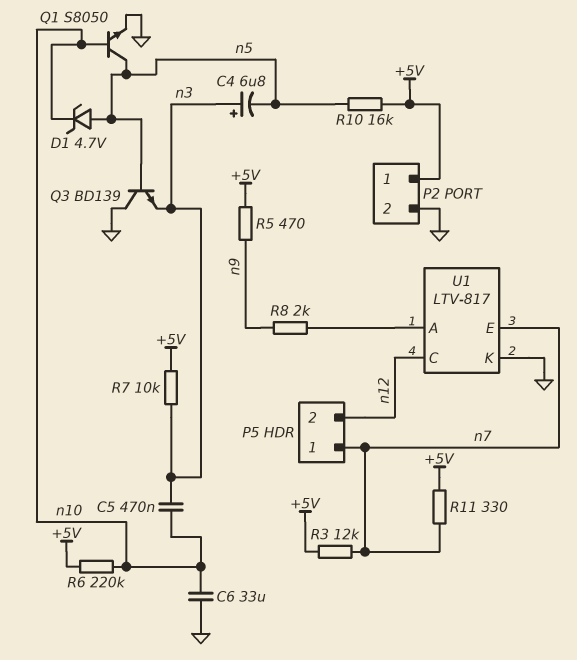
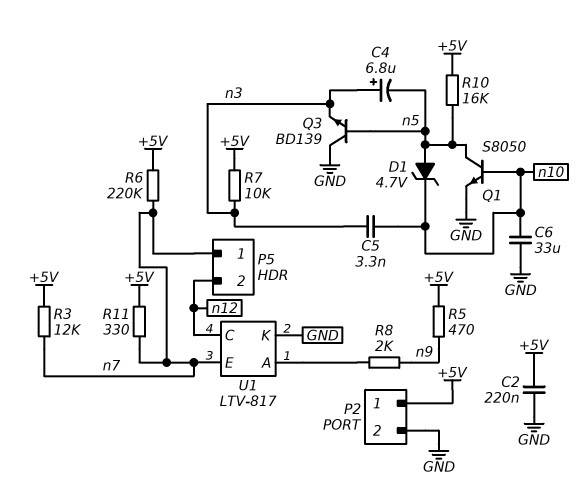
C2: none -> 220nF (+5V, GND)
C5: 470nF (n3, n10) -> 3.3nF (n3, n10)
R6: 220k (+5V, n10) -> 220k (+5V, n7)

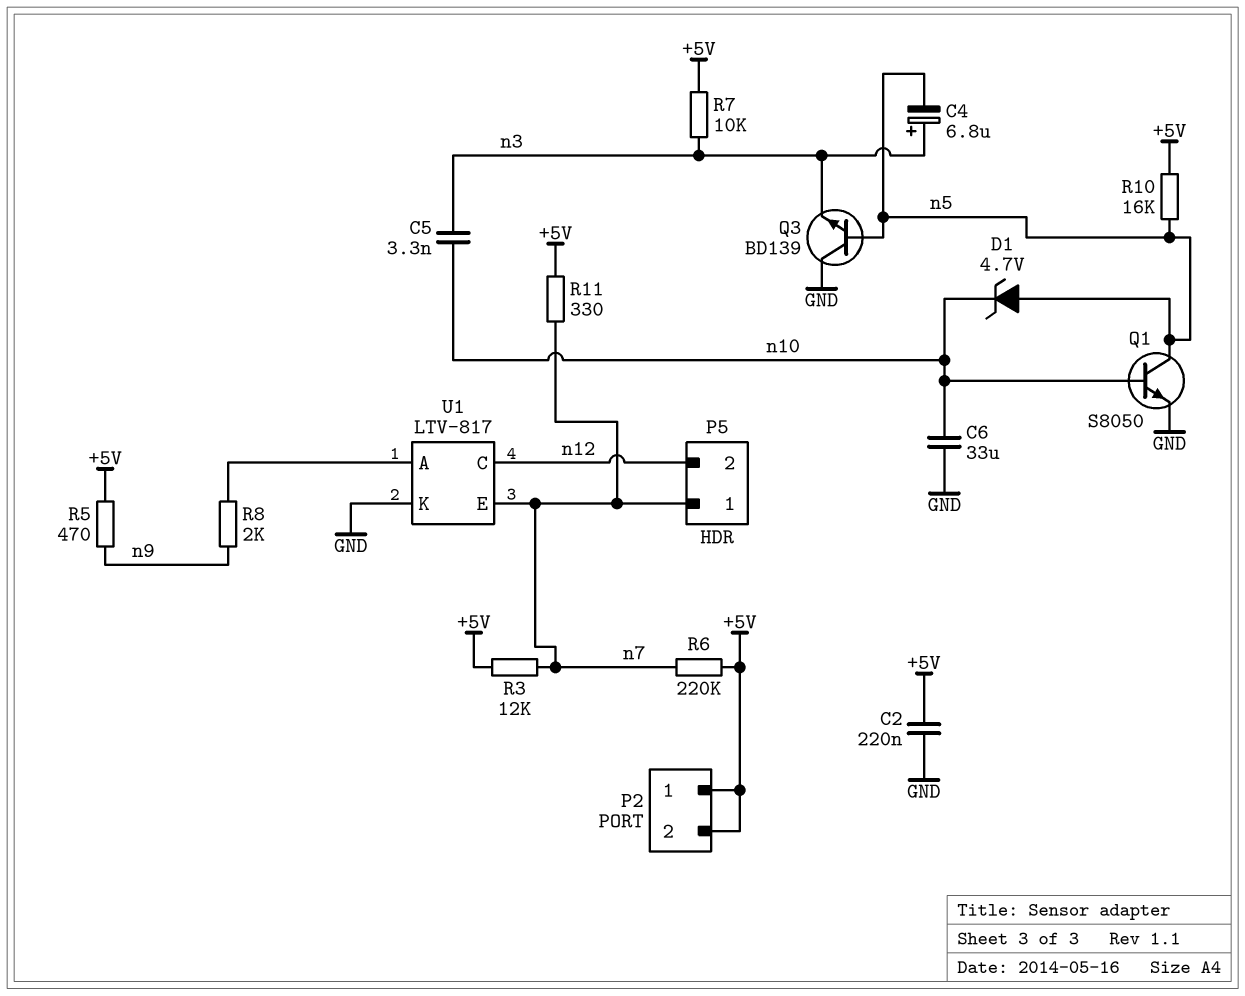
P2 pin 2: GND -> +5V

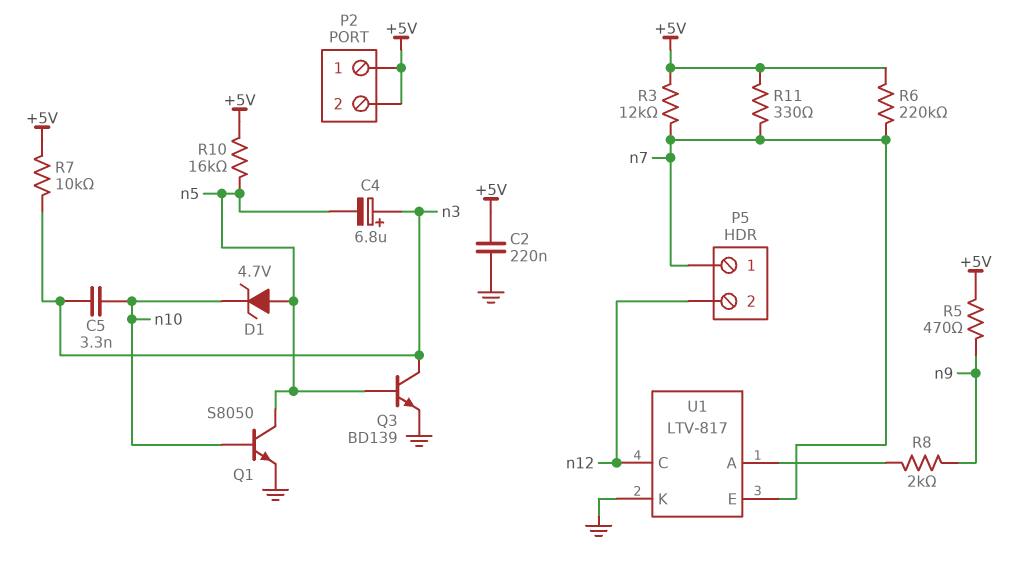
C6: 33uF (GND, n10) -> none
Q3: NPN BD139 (B n5, C GND, E n3) -> NPN BD139 (B n5, C n3, E GND)

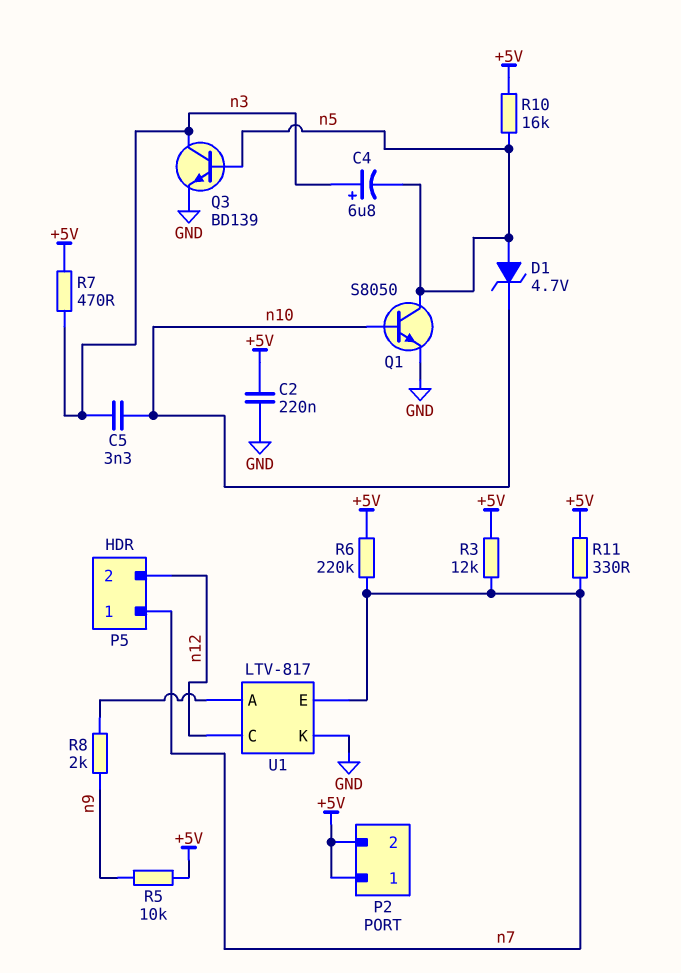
R5: 470 (+5V, n9) -> 10k (+5V, n9)
R7: 10k (+5V, n3) -> 470 (+5V, n3)

